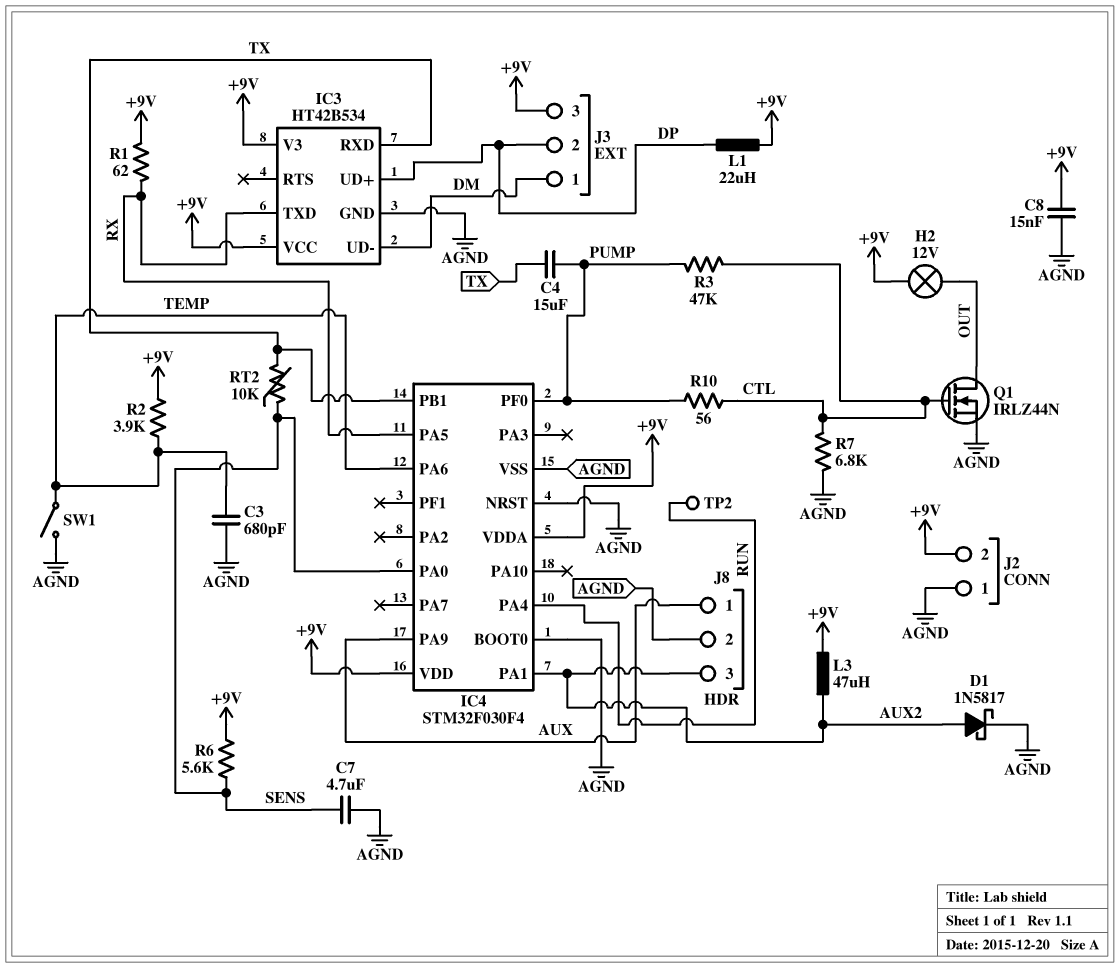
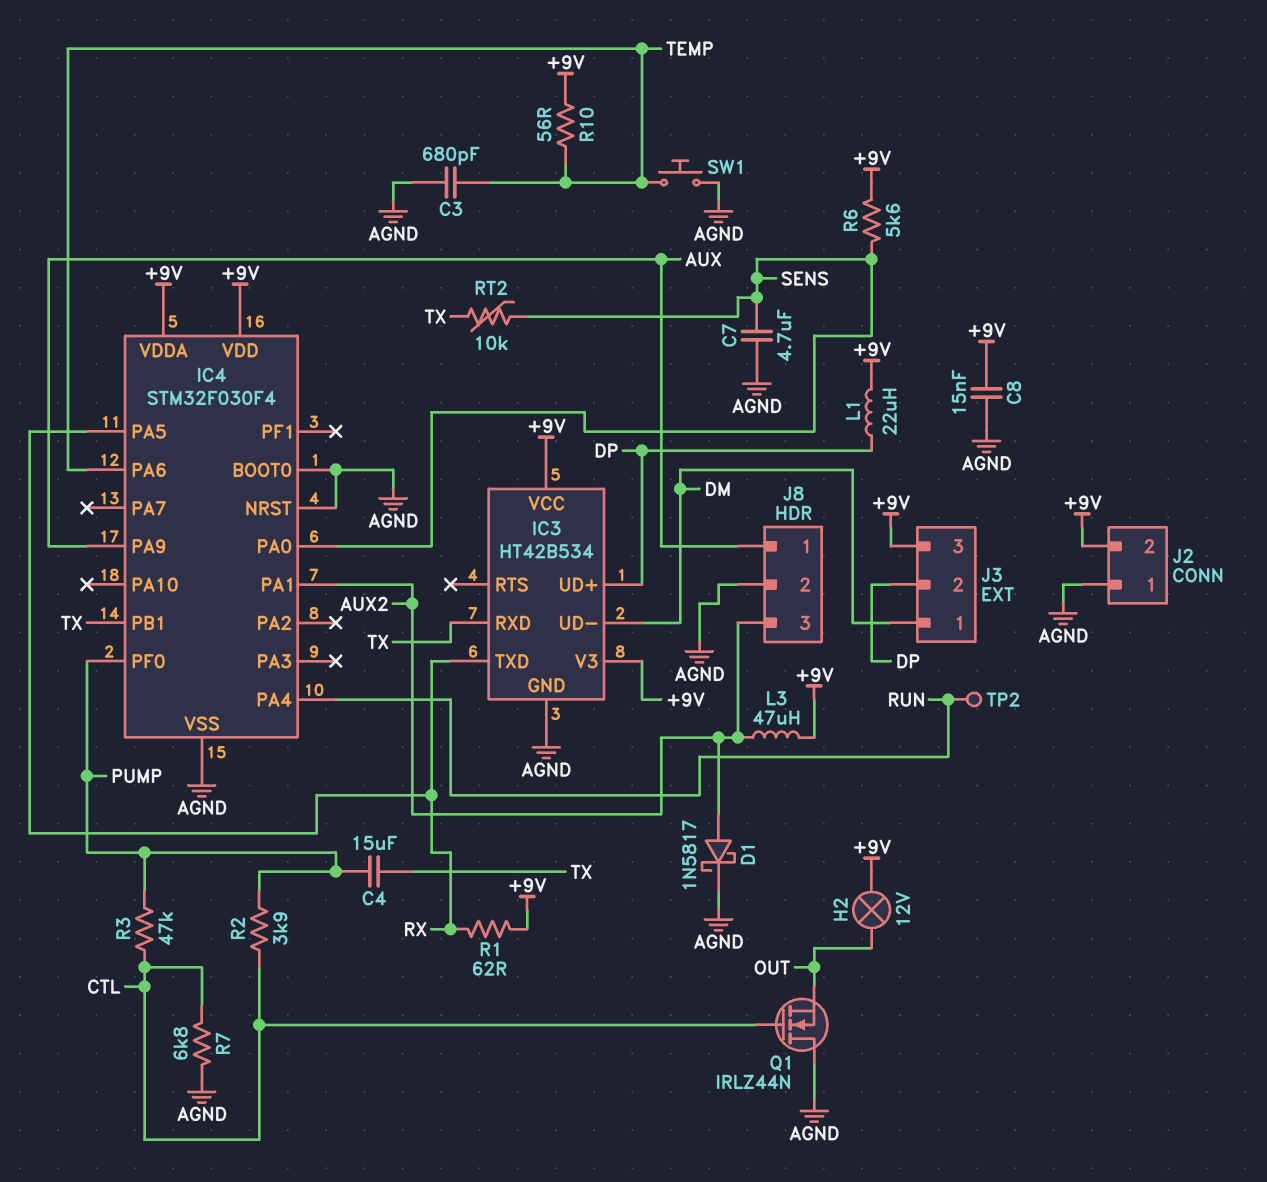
Q1: NMOS IRLZ44N (G CTL, D OUT, S AGND) -> NMOS IRLZ44N (G CTL, D AGND, S OUT)
R2: 3.9k (+9V, TEMP) -> 3.9k (CTL, PUMP)
R10: 56 (CTL, PUMP) -> 56 (+9V, TEMP)
SW1: switch (AGND, TEMP) -> button (AGND, TEMP)

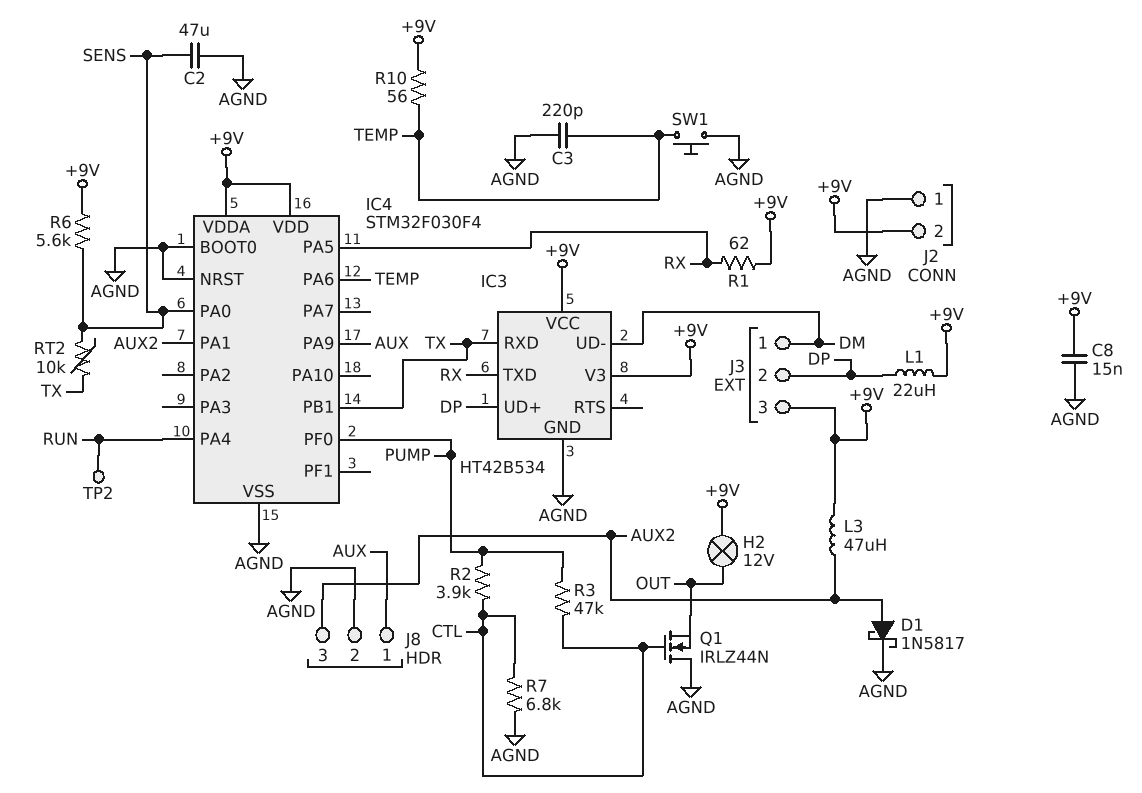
C2: none -> 47uF (AGND, SENS)
C3: 680pF (AGND, TEMP) -> 220pF (AGND, TEMP)
C4: 15uF (PUMP, TX) -> none
C7: 4.7uF (AGND, SENS) -> none

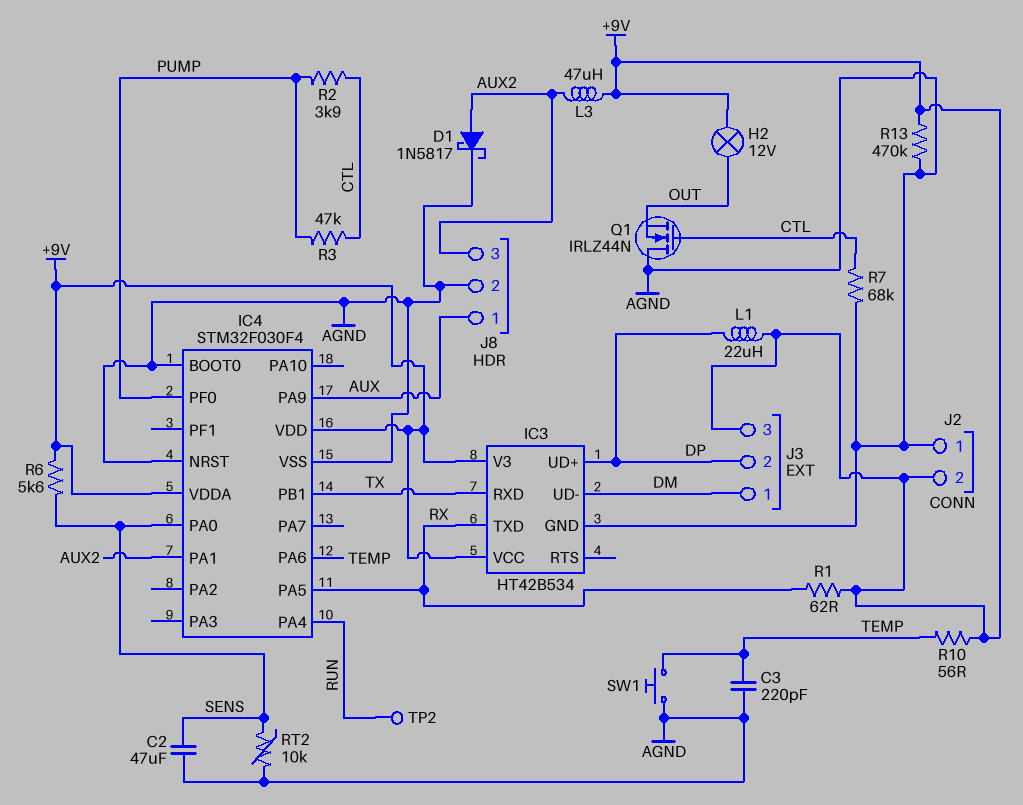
C8: 15nF (+9V, AGND) -> none
R7: 6.8k (AGND, CTL) -> 68k (AGND, CTL)
R13: none -> 470k (+9V, AGND)
RT2: 10k (SENS, TX) -> 10k (AGND, SENS)

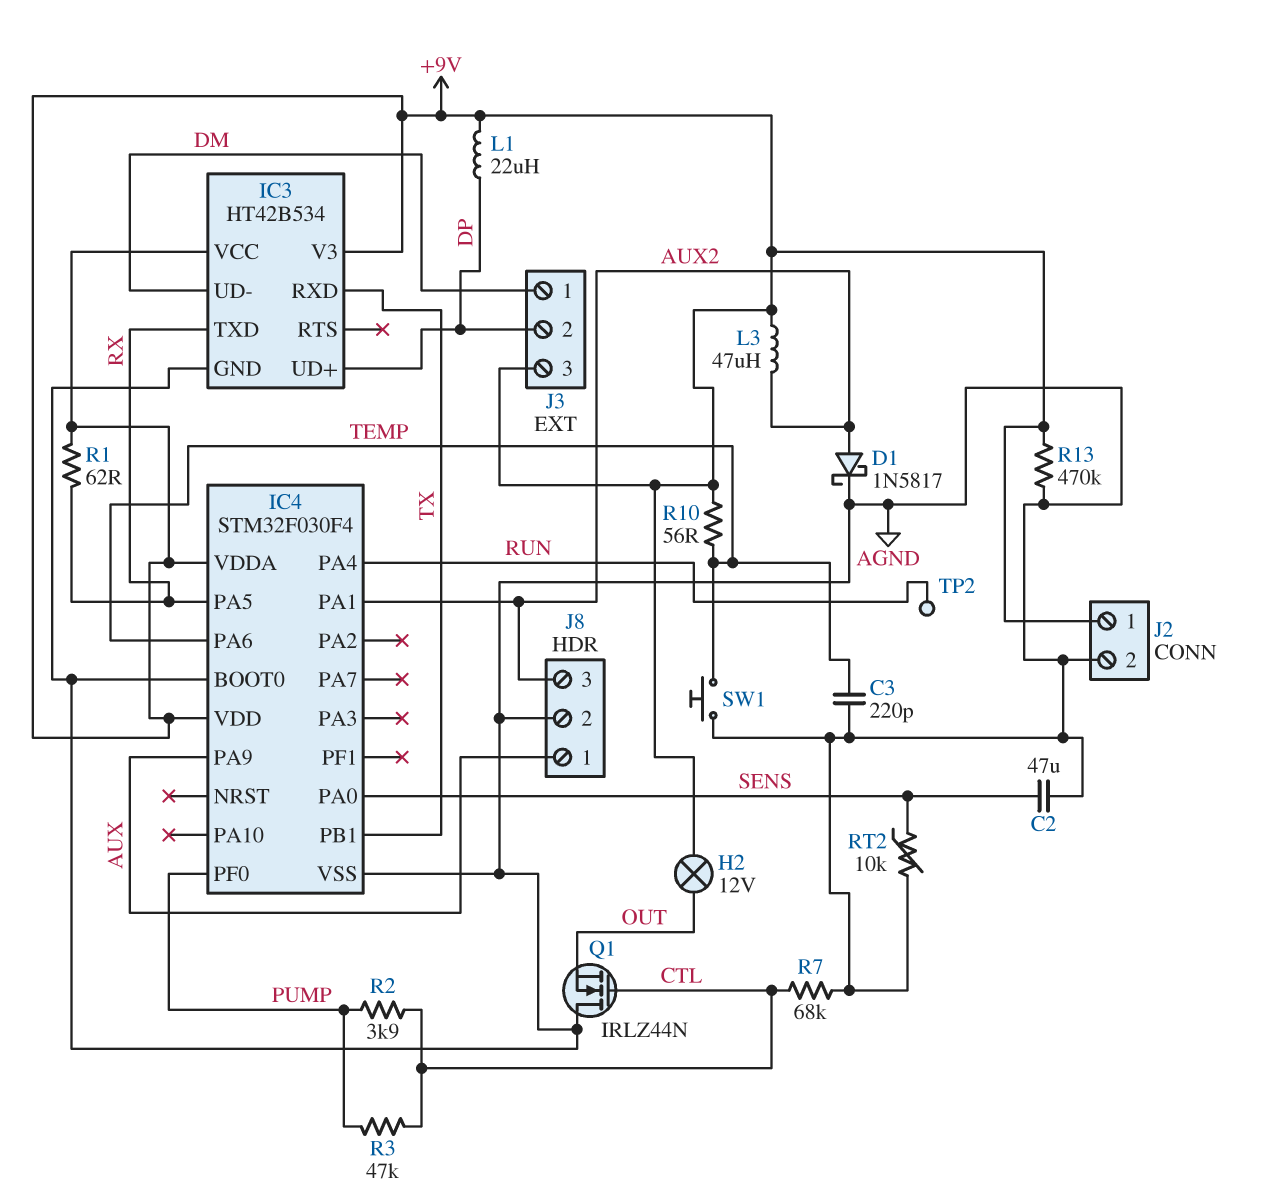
IC4 pin NRST: AGND -> none
J2 pin 1: AGND -> +9V
J2 pin 2: +9V -> AGND
R6: 5.6k (+9V, SENS) -> none

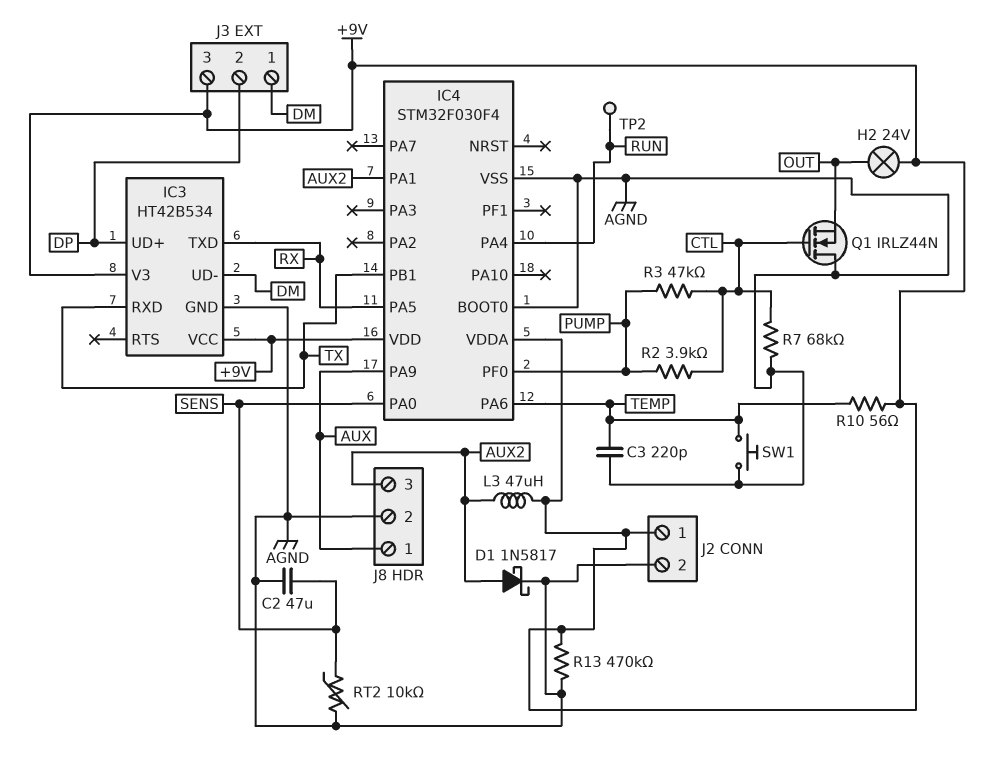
H2: lamp 12V (+9V, OUT) -> lamp 24V (+9V, OUT)
L1: 22uH (+9V, DP) -> none
R1: 62 (+9V, RX) -> none

